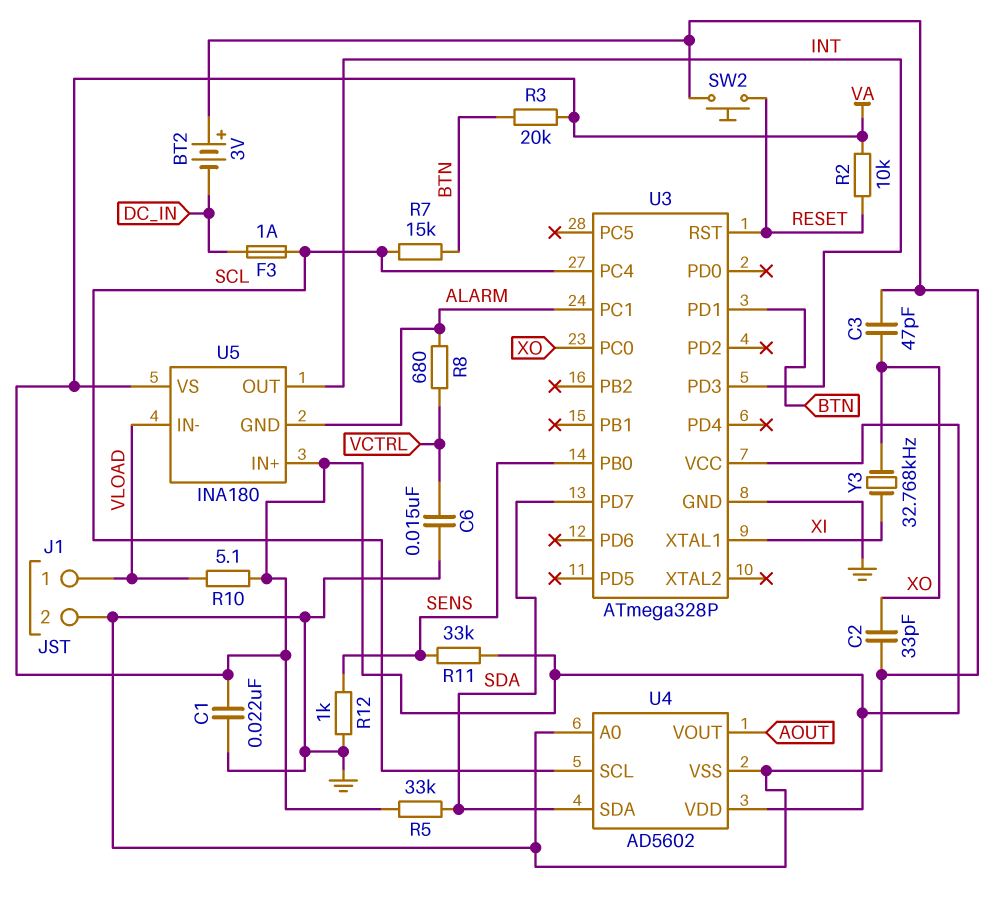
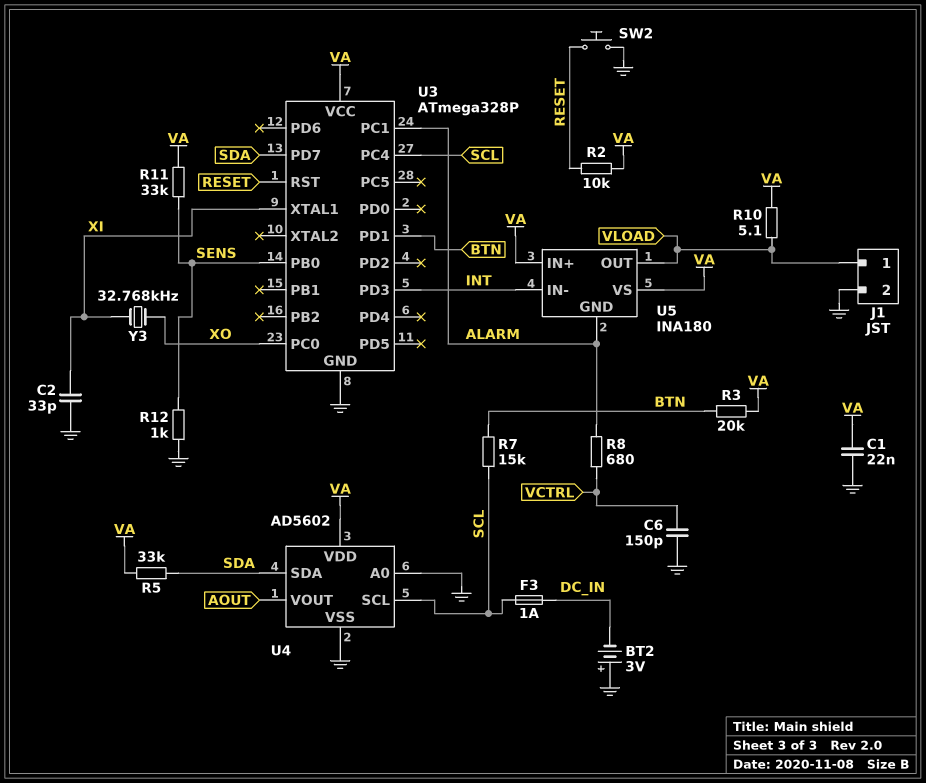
C2: 33pF (GND, XO) -> 33pF (GND, XI)
C3: 47pF (GND, XO) -> none
C6: 15nF (GND, VCTRL) -> 150pF (GND, VCTRL)
U5 pin IN-: VLOAD -> INT
U5 pin OUT: INT -> VLOAD

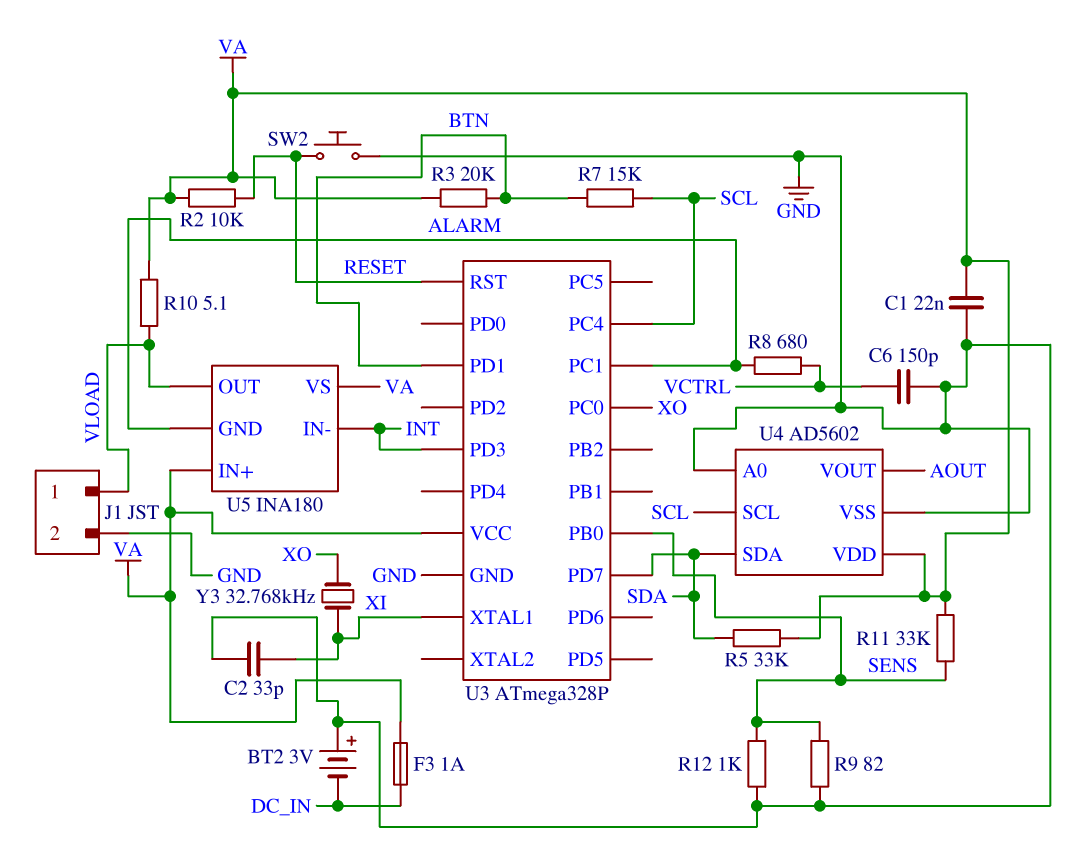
F3: 1A (DC_IN, SCL) -> 1A (DC_IN, VA)
R9: none -> 82 (GND, SENS)

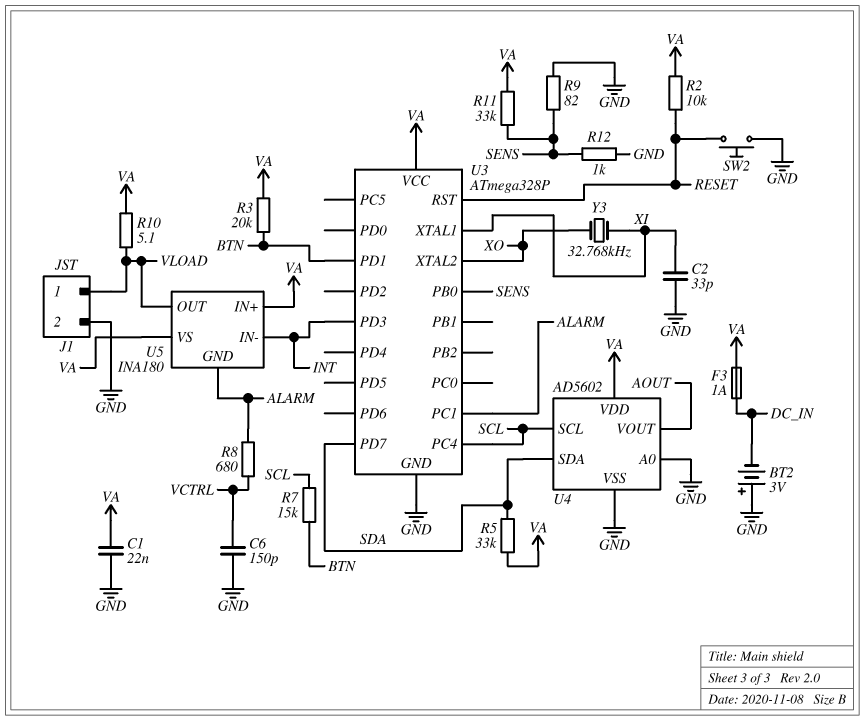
U3 pin PC0: XO -> none
U3 pin XTAL2: none -> XO

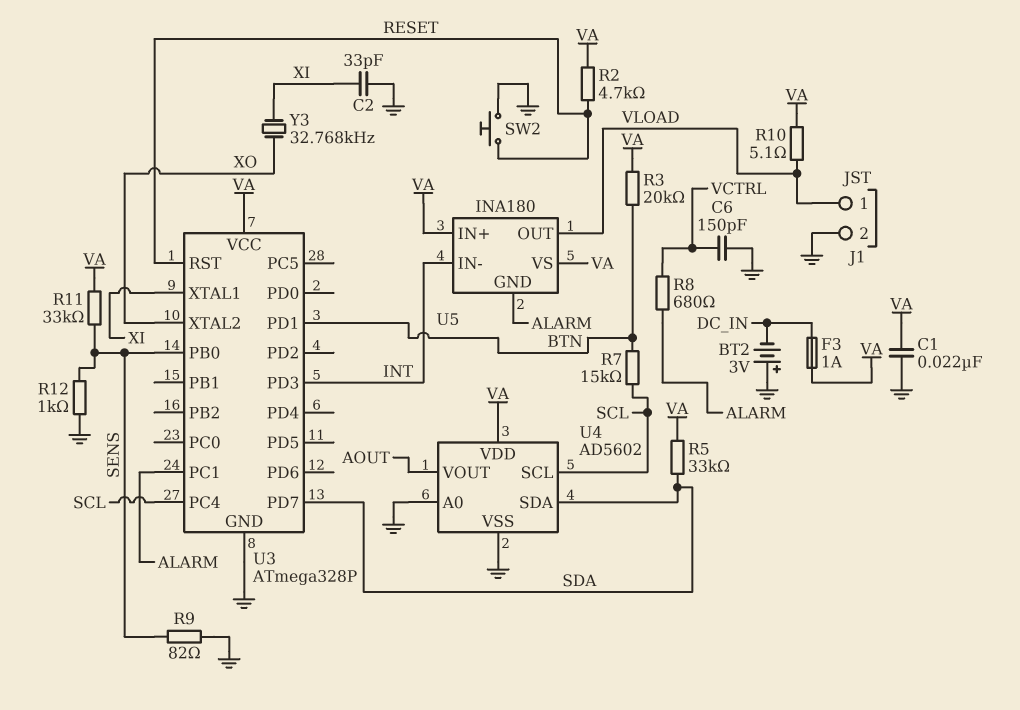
R2: 10k (RESET, VA) -> 4.7k (RESET, VA)

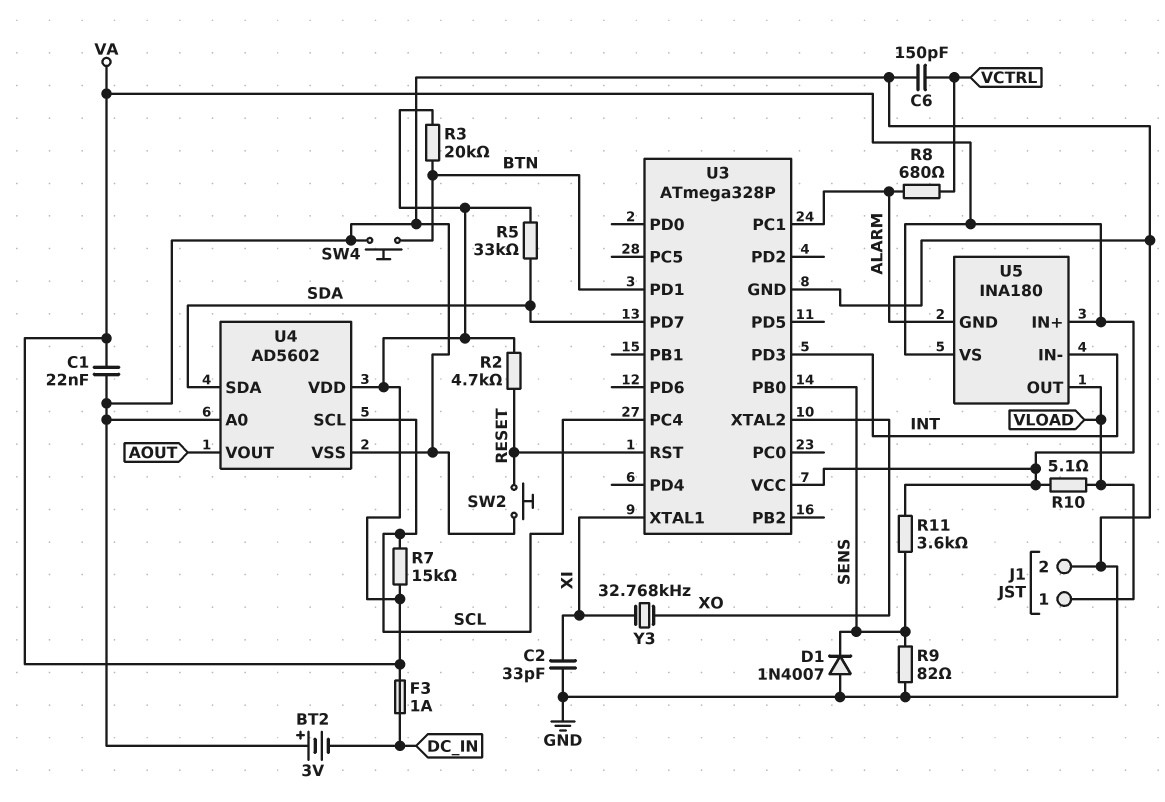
D1: none -> diode 1N4007 (A GND, K SENS)
R7: 15k (BTN, SCL) -> 15k (SCL, VA)
R11: 33k (SENS, VA) -> 3.6k (SENS, VA)
R12: 1k (GND, SENS) -> none
SW4: none -> button (BTN, GND)

